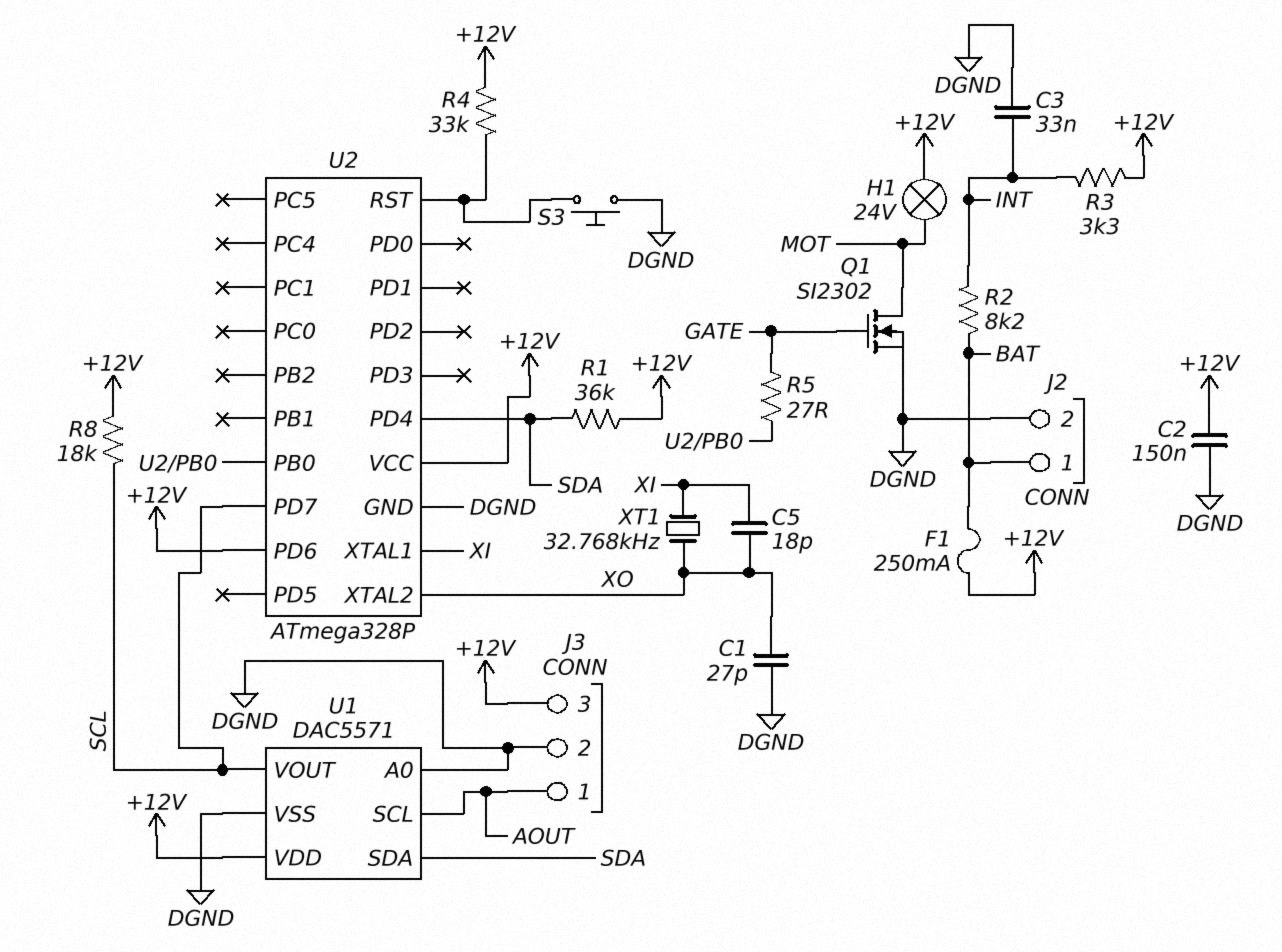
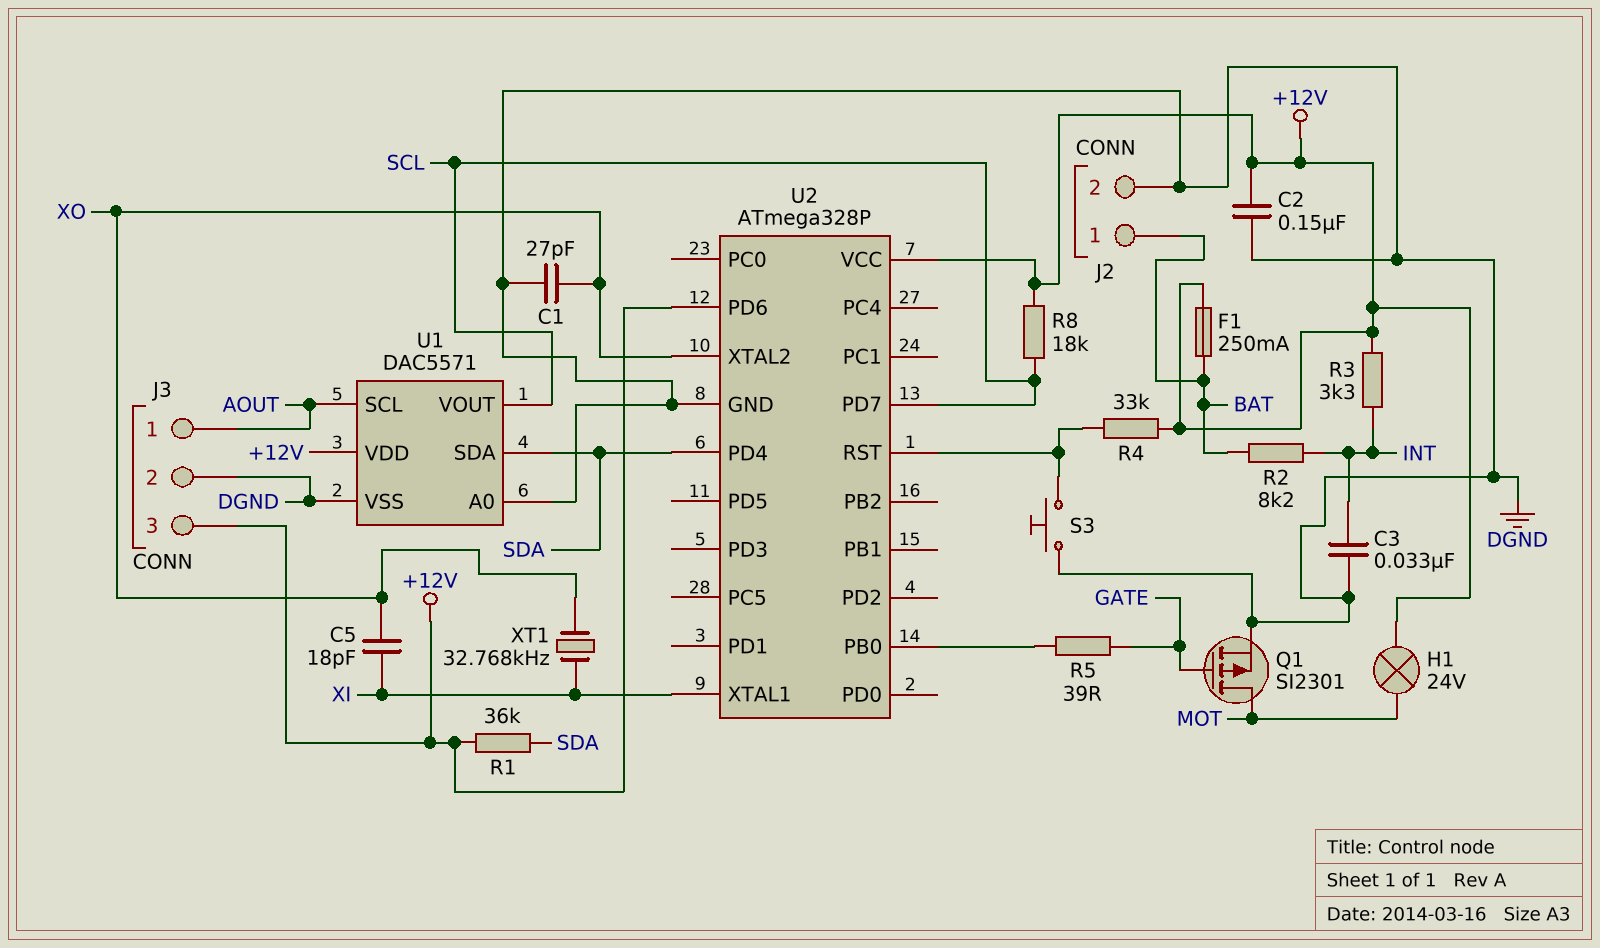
Q1: NMOS SI2302 (G GATE, D MOT, S DGND) -> PMOS SI2301 (G GATE, D MOT, S DGND)
R5: 27 (GATE, U2/PB0) -> 39 (GATE, U2/PB0)

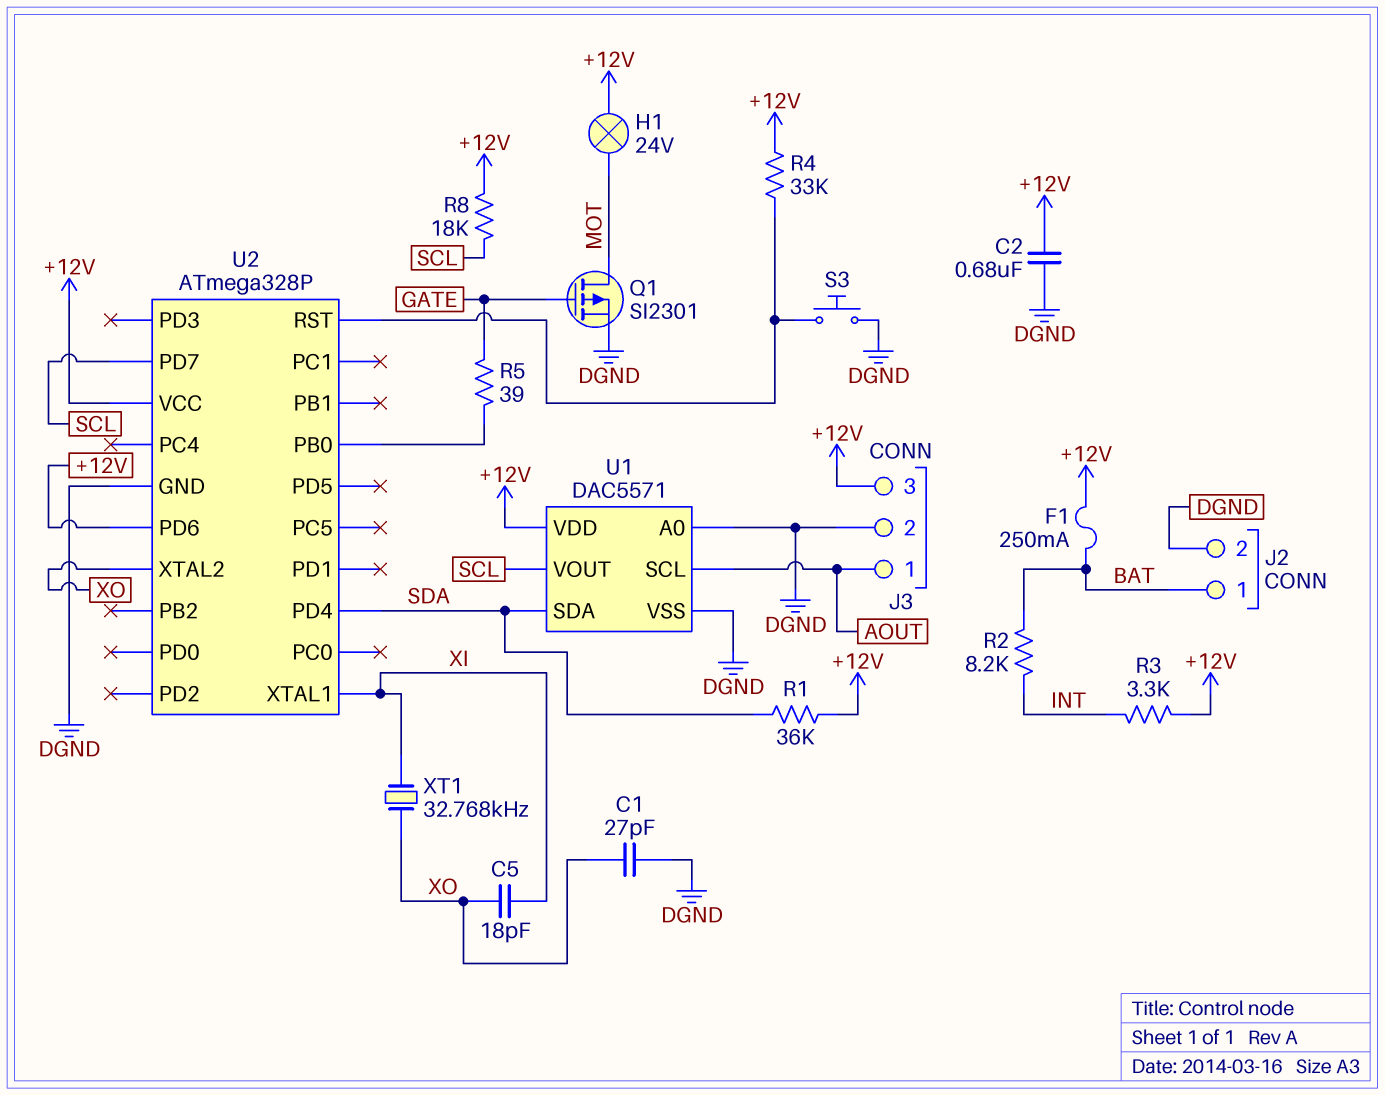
C2: 150nF (+12V, DGND) -> 680nF (+12V, DGND)
C3: 33nF (DGND, INT) -> none

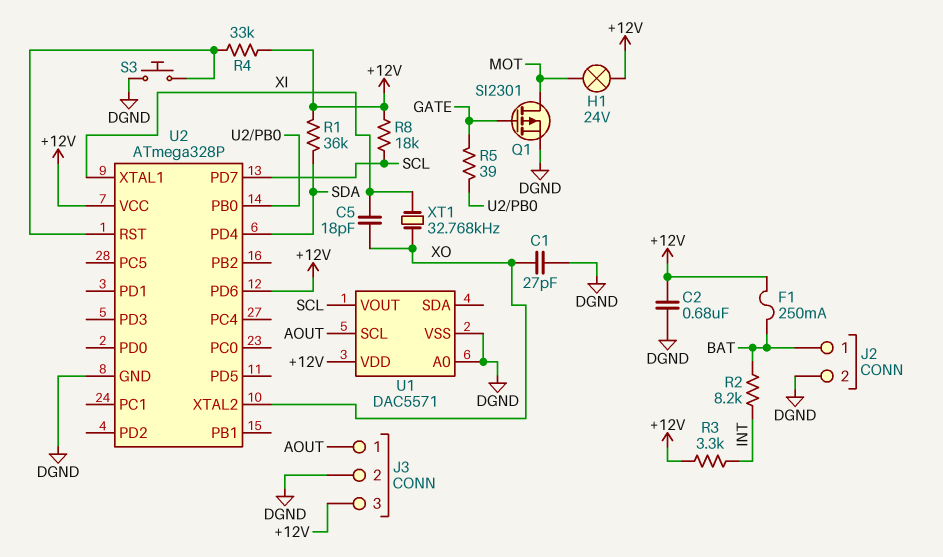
U1 pin SDA: SDA -> none

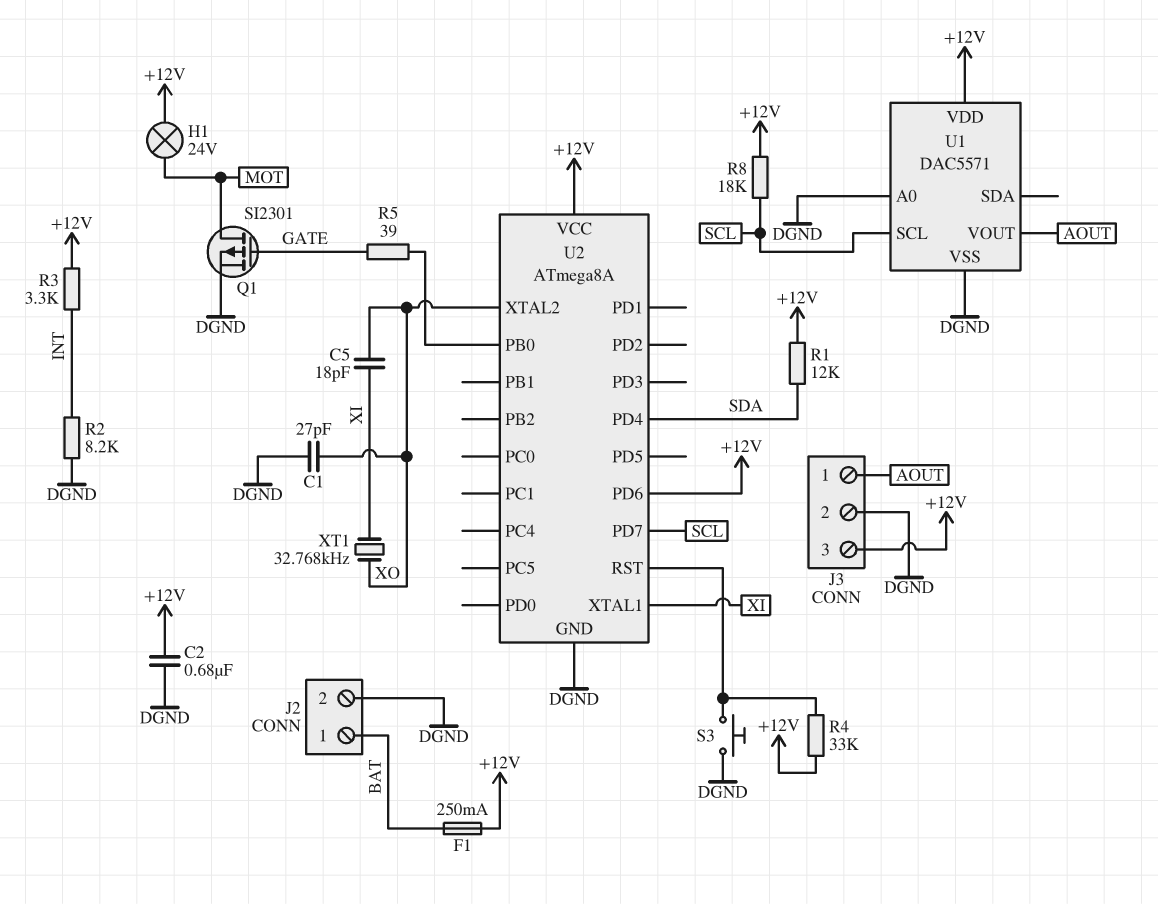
R1: 36k (+12V, SDA) -> 12k (+12V, SDA)
R2: 8.2k (BAT, INT) -> 8.2k (DGND, INT)
U1 pin SCL: AOUT -> SCL
U1 pin VOUT: SCL -> AOUT
U2: ATmega328P -> ATmega8A

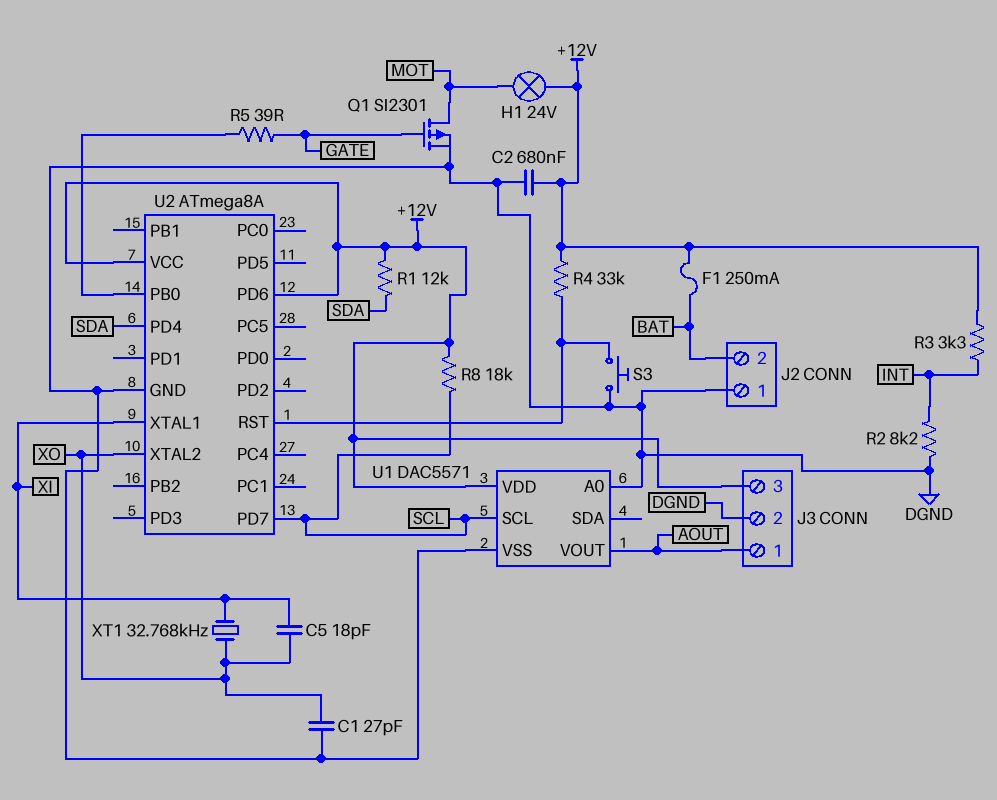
J2 pin 1: BAT -> DGND
J2 pin 2: DGND -> BAT

